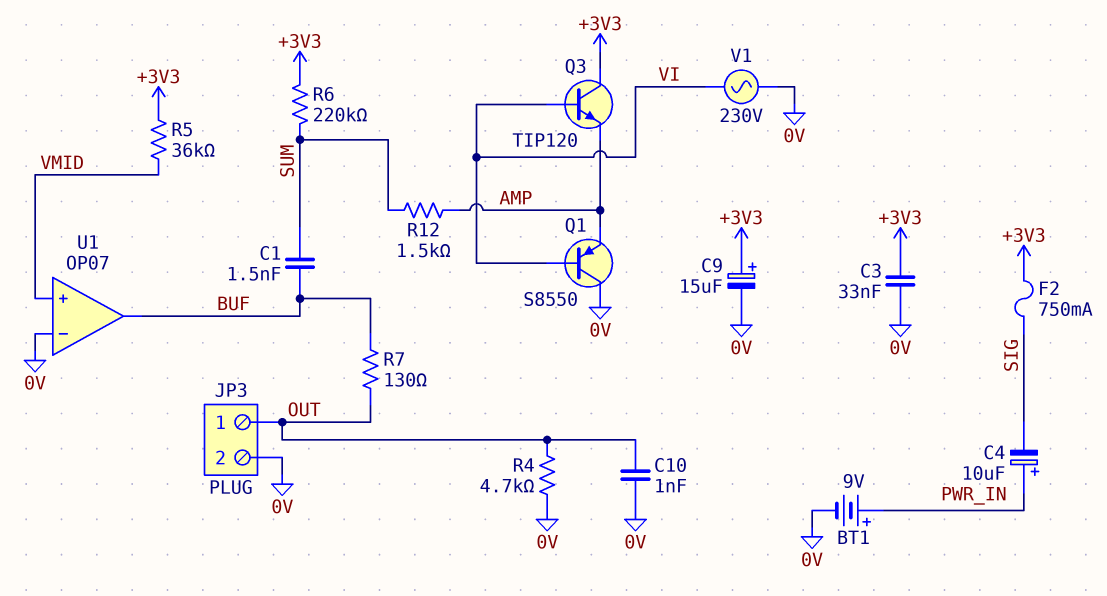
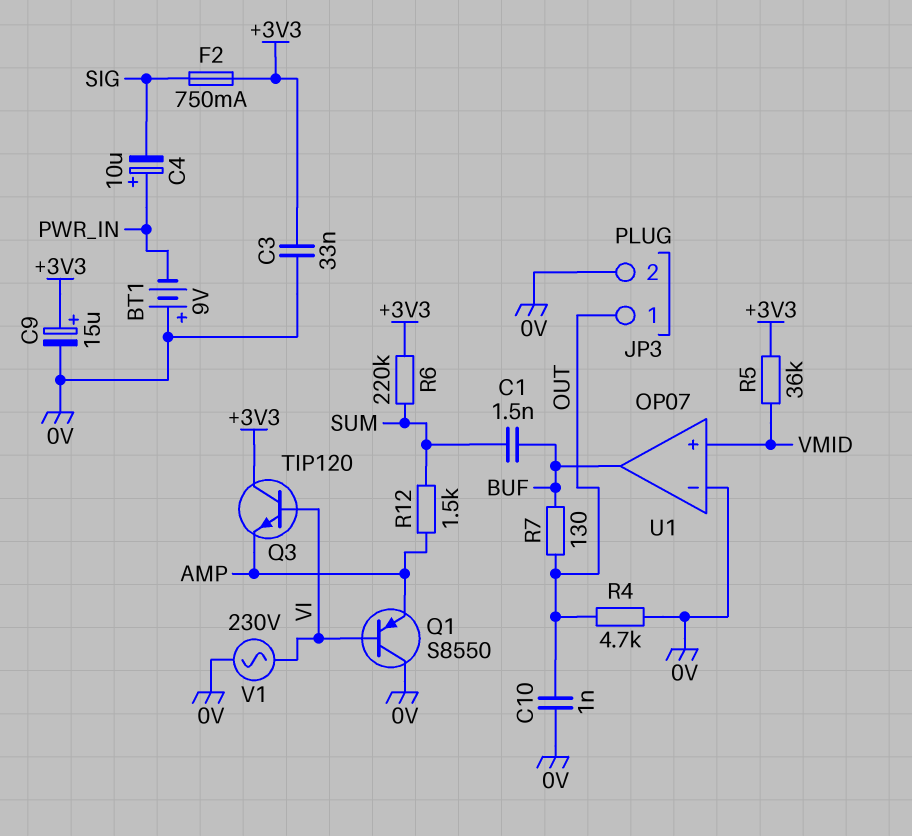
BT1: 9V (plus PWR_IN, minus 0V) -> 9V (plus 0V, minus PWR_IN)

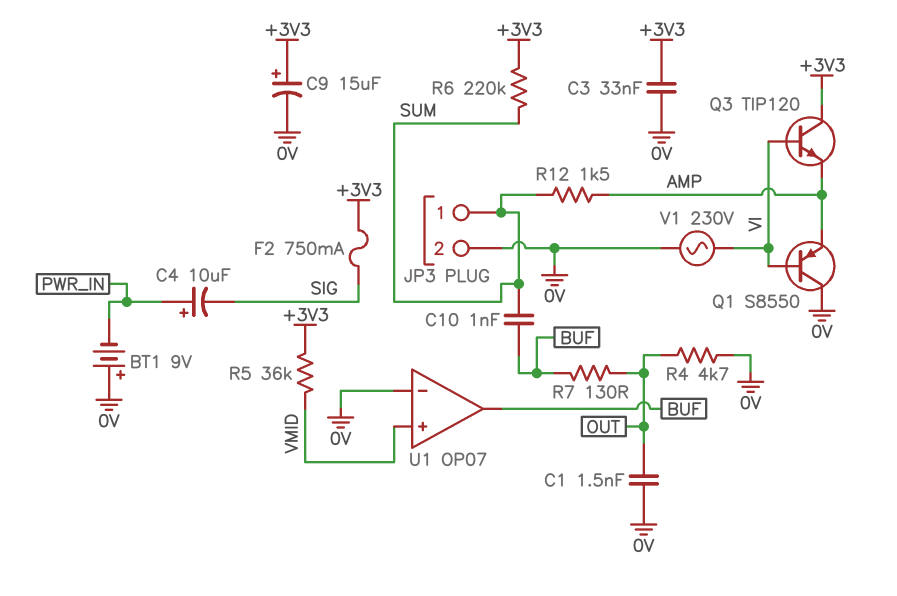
C1: 1.5nF (BUF, SUM) -> 1.5nF (0V, OUT)
C10: 1nF (0V, OUT) -> 1nF (BUF, SUM)
JP3 pin 1: OUT -> SUM

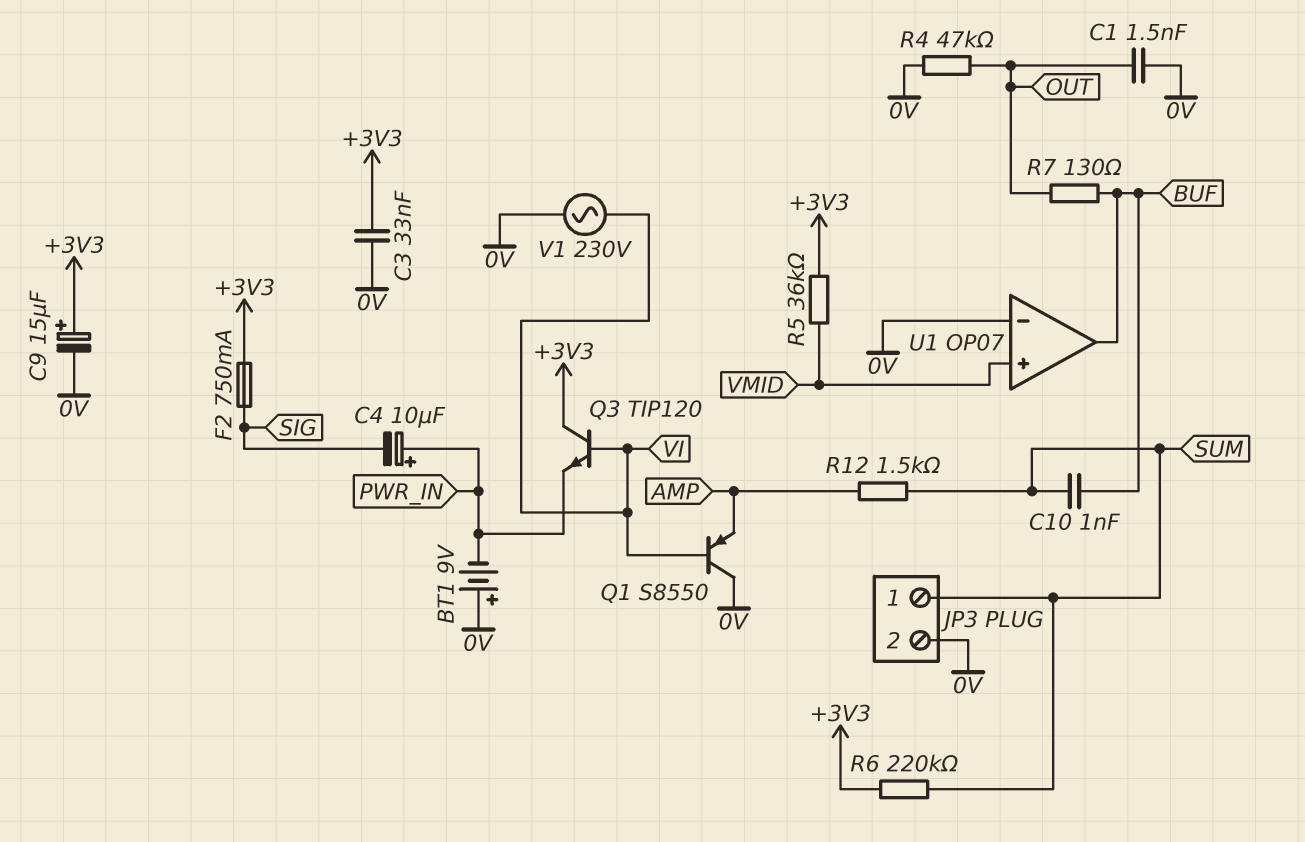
Q3: NPN TIP120 (B VI, C +3V3, E AMP) -> NPN TIP120 (B VI, C +3V3, E PWR_IN)
R4: 4.7k (0V, OUT) -> 47k (0V, OUT)

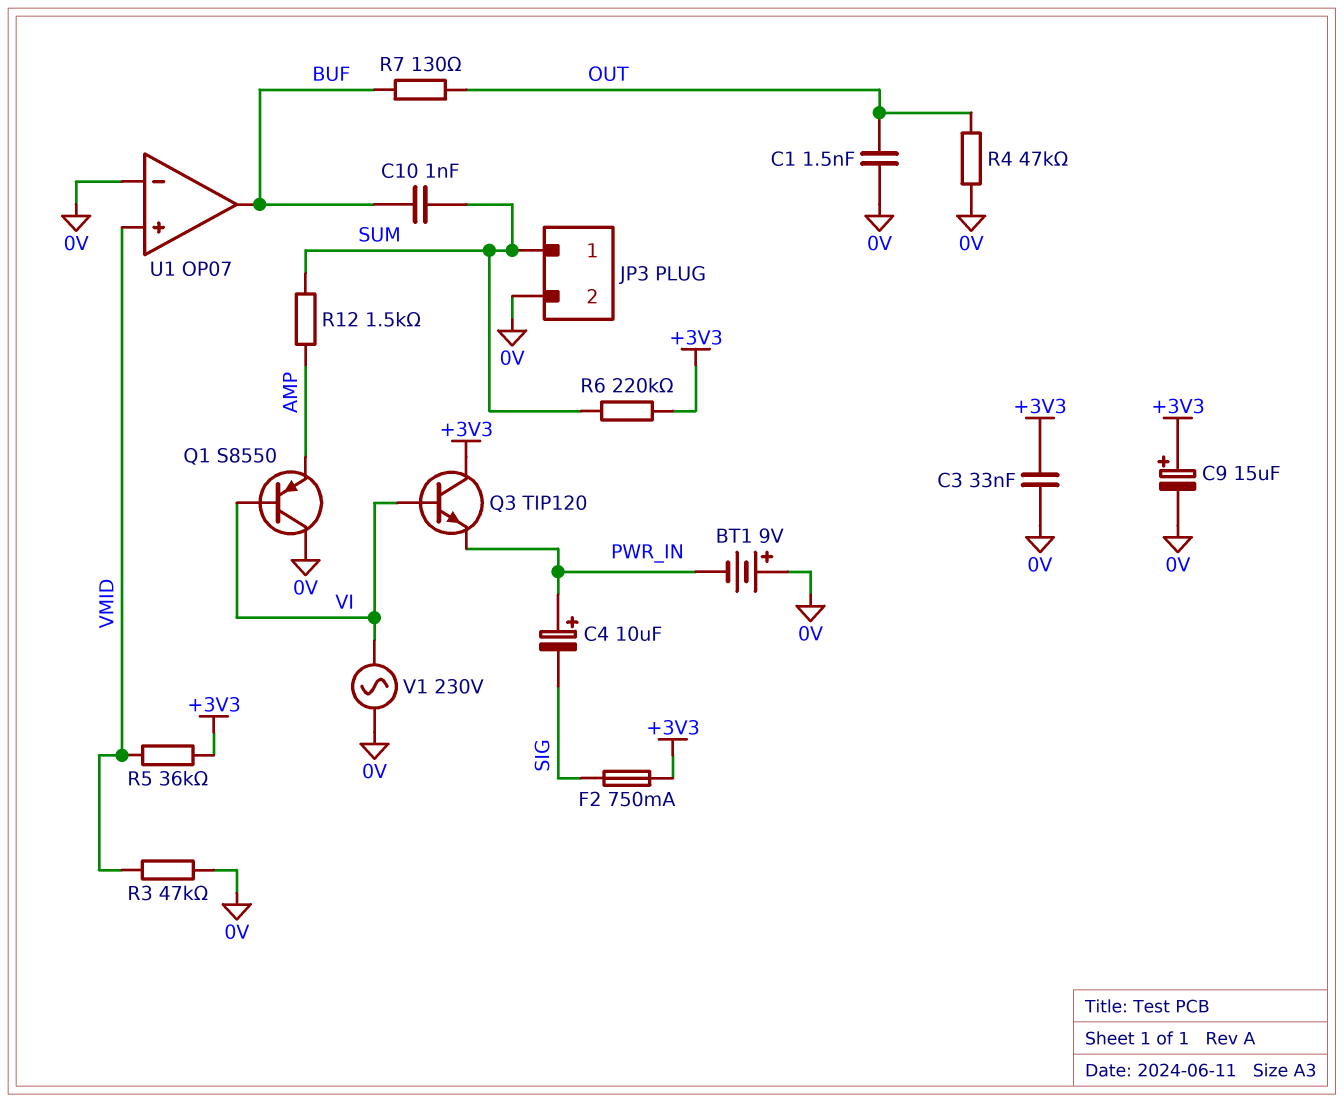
R3: none -> 47k (0V, VMID)

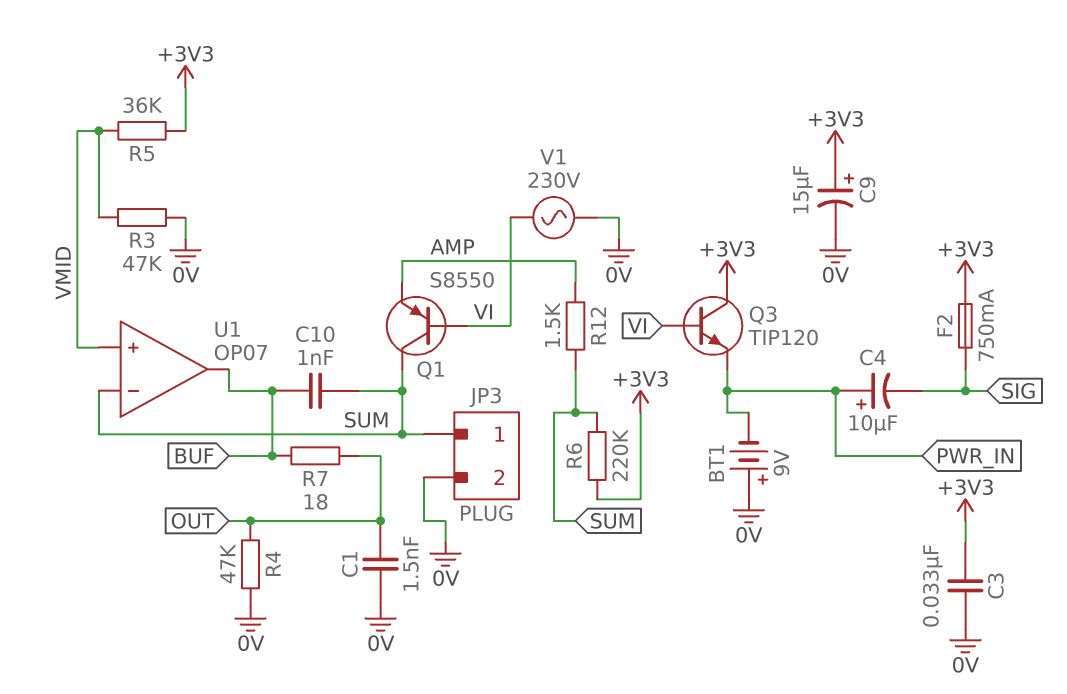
Q1: PNP S8550 (B VI, C 0V, E AMP) -> PNP S8550 (B VI, C SUM, E AMP)
R7: 130 (BUF, OUT) -> 18 (BUF, OUT)
U1 pin in-: 0V -> SUM

